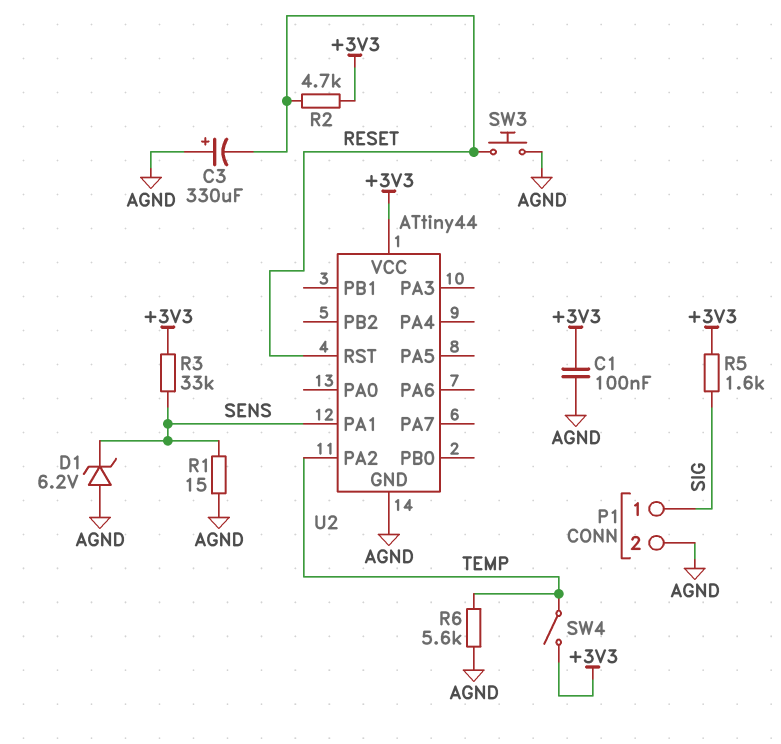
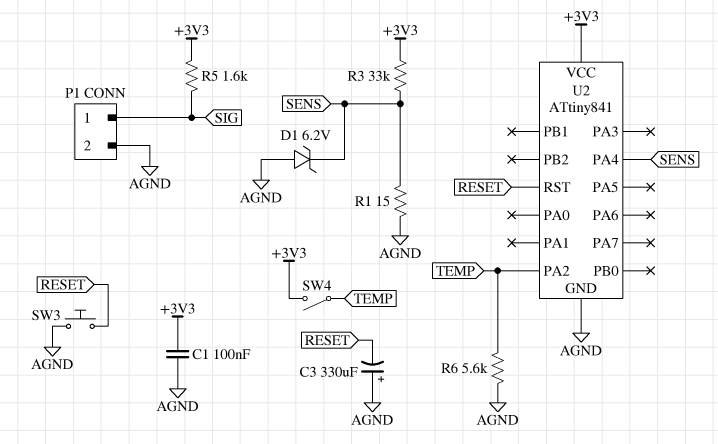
R2: 4.7k (+3V3, RESET) -> none
U2: ATtiny44 -> ATtiny841
U2 pin PA1: SENS -> none
U2 pin PA4: none -> SENS

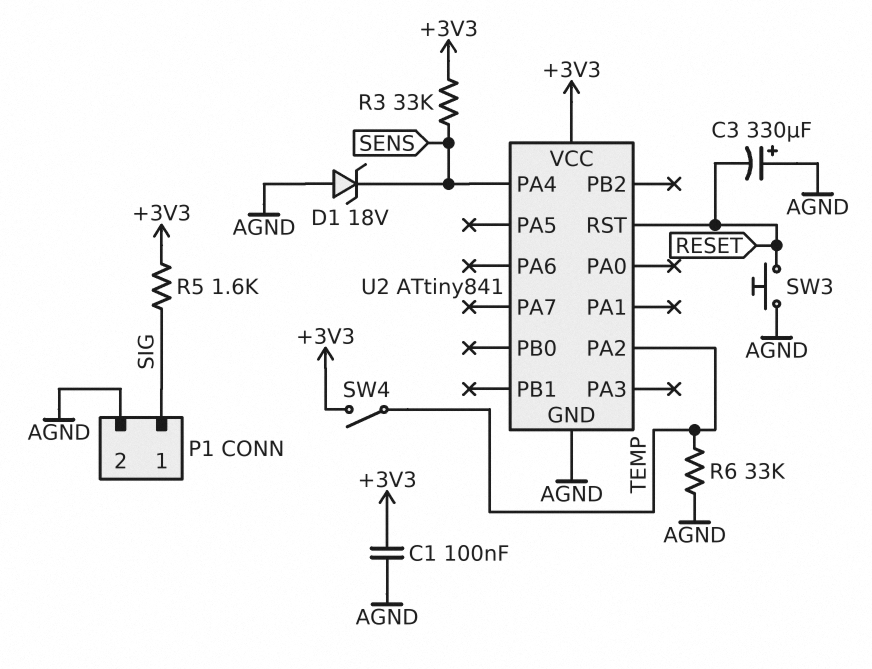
D1: zener 6.2V (A AGND, K SENS) -> zener 18V (A AGND, K SENS)
R1: 15 (AGND, SENS) -> none
R6: 5.6k (AGND, TEMP) -> 33k (AGND, TEMP)

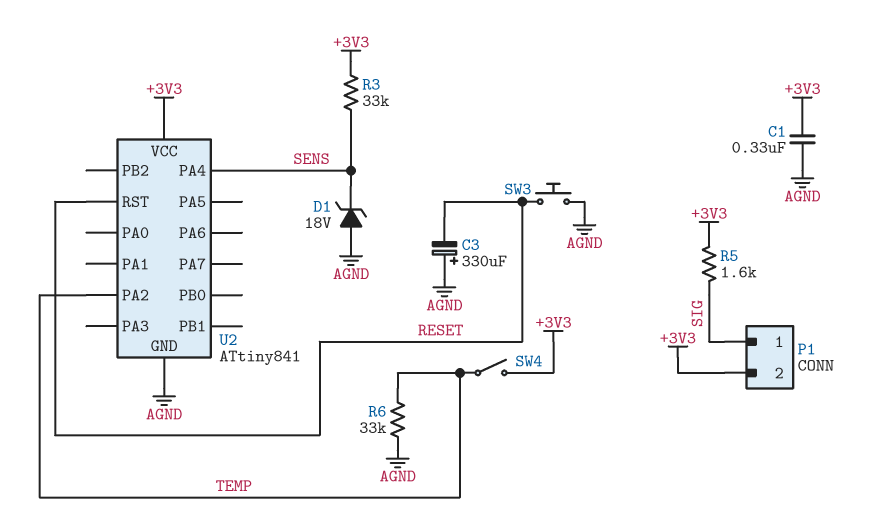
C1: 100nF (+3V3, AGND) -> 330nF (+3V3, AGND)
P1 pin 2: AGND -> +3V3

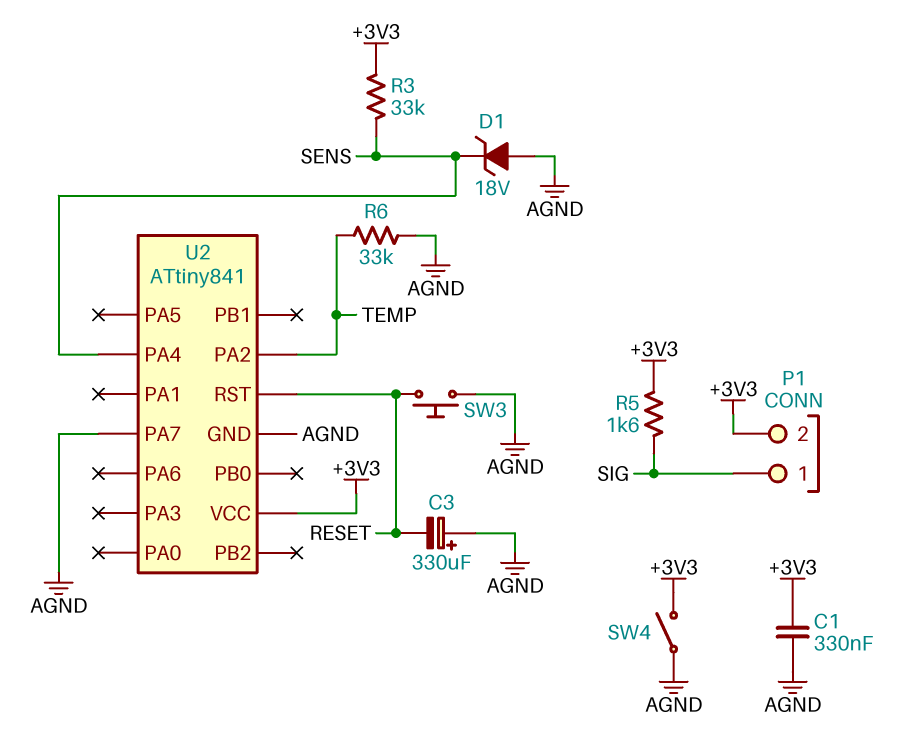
SW4: switch (+3V3, TEMP) -> switch (+3V3, AGND)
U2 pin PA7: none -> AGND

